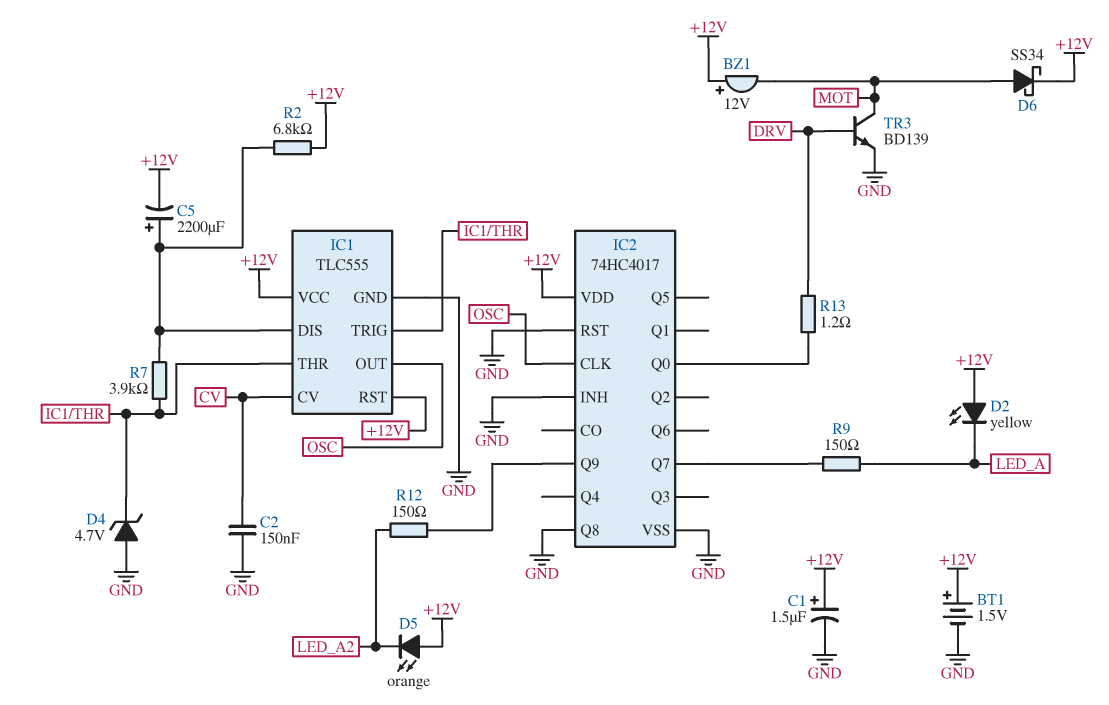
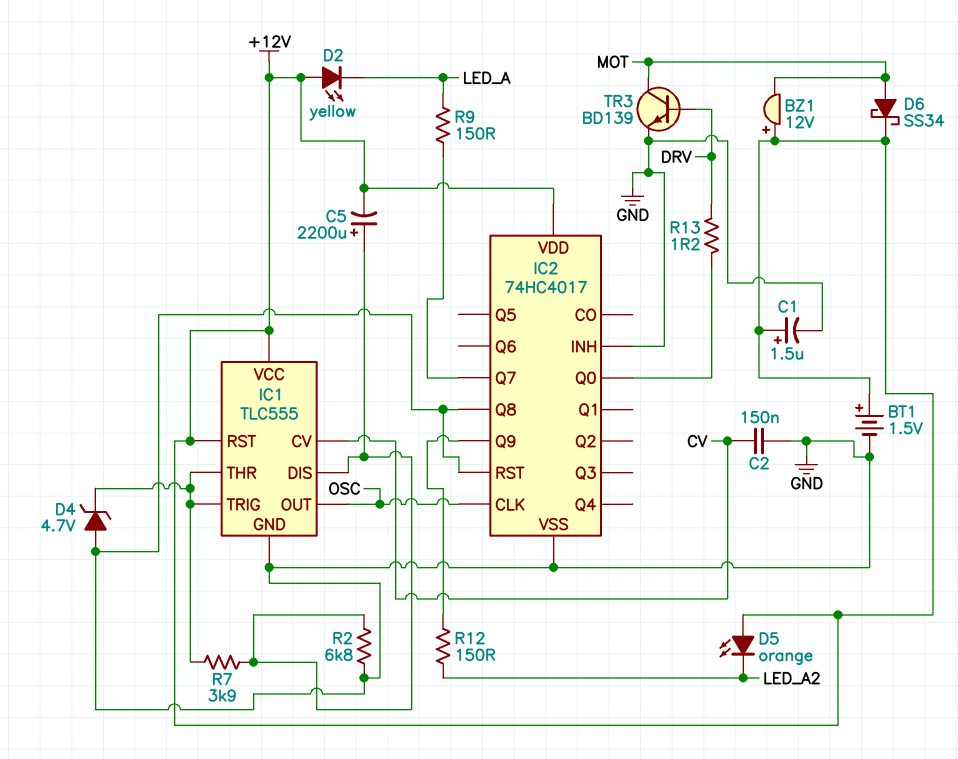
R2: 6.8k (+12V, IC1/DIS) -> 6.8k (GND, IC1/DIS)

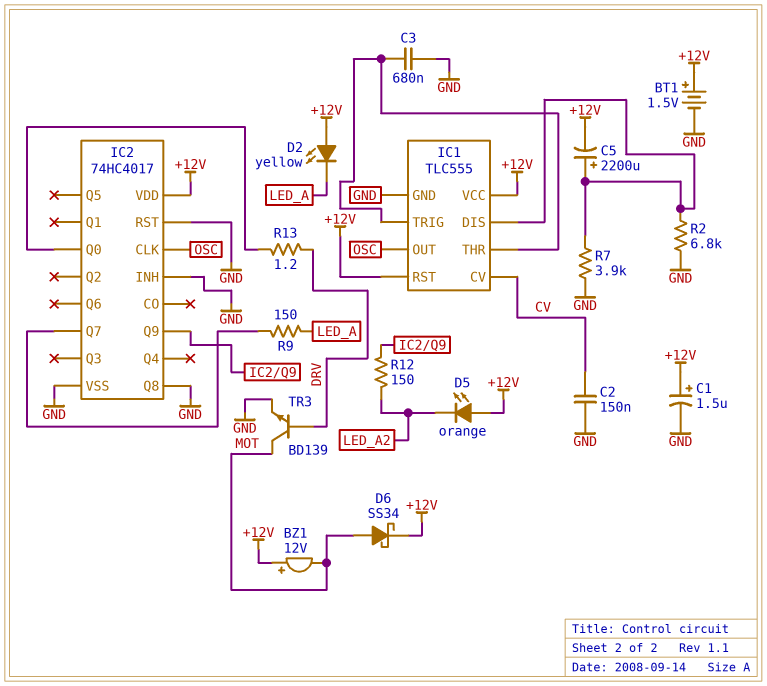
C3: none -> 680nF (GND, IC1/THR)
D4: zener 4.7V (A GND, K IC1/THR) -> none
R7: 3.9k (IC1/DIS, IC1/THR) -> 3.9k (GND, IC1/DIS)

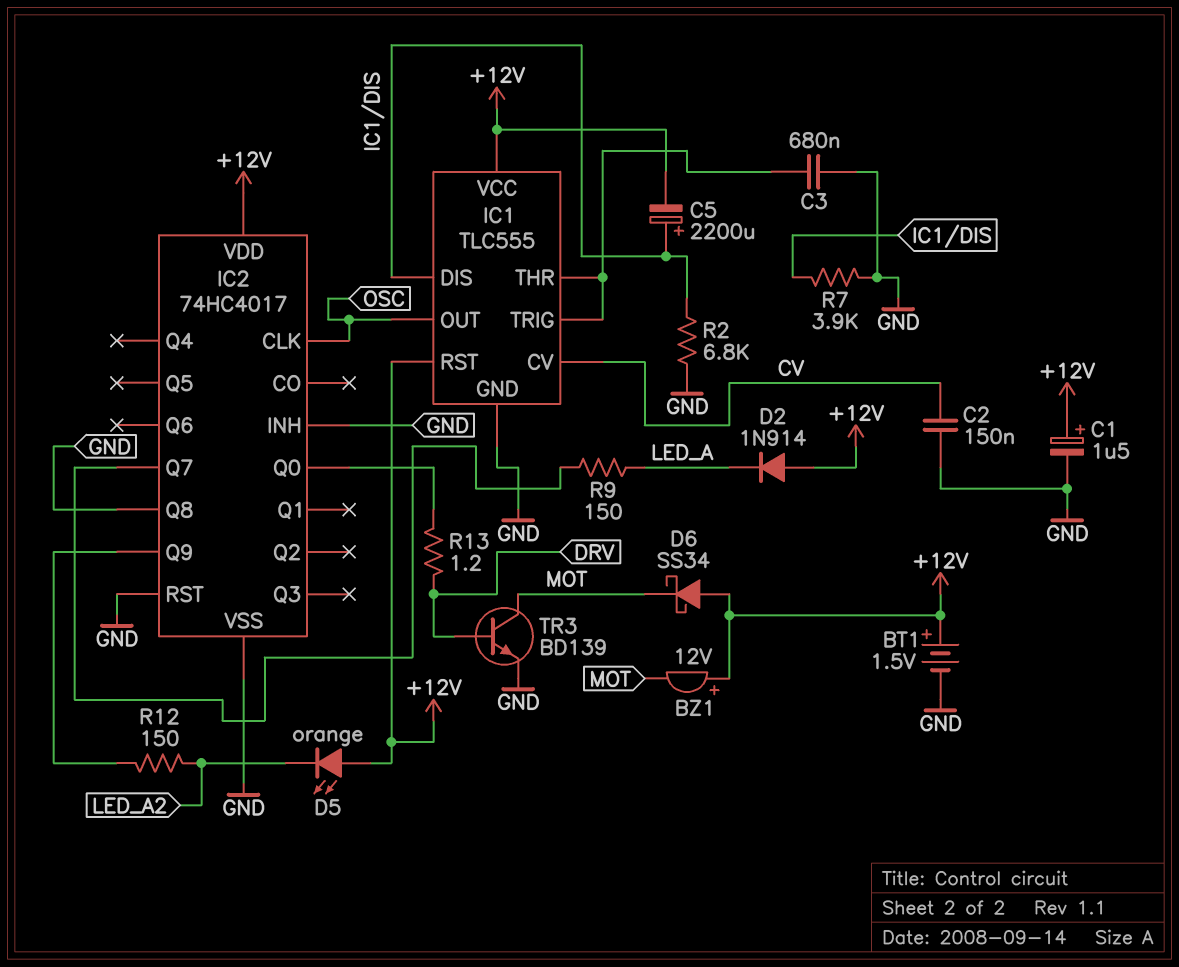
D2: LED yellow (A +12V, K LED_A) -> diode 1N914 (A +12V, K LED_A)
D6: schottky SS34 (A MOT, K +12V) -> schottky SS34 (A +12V, K MOT)

